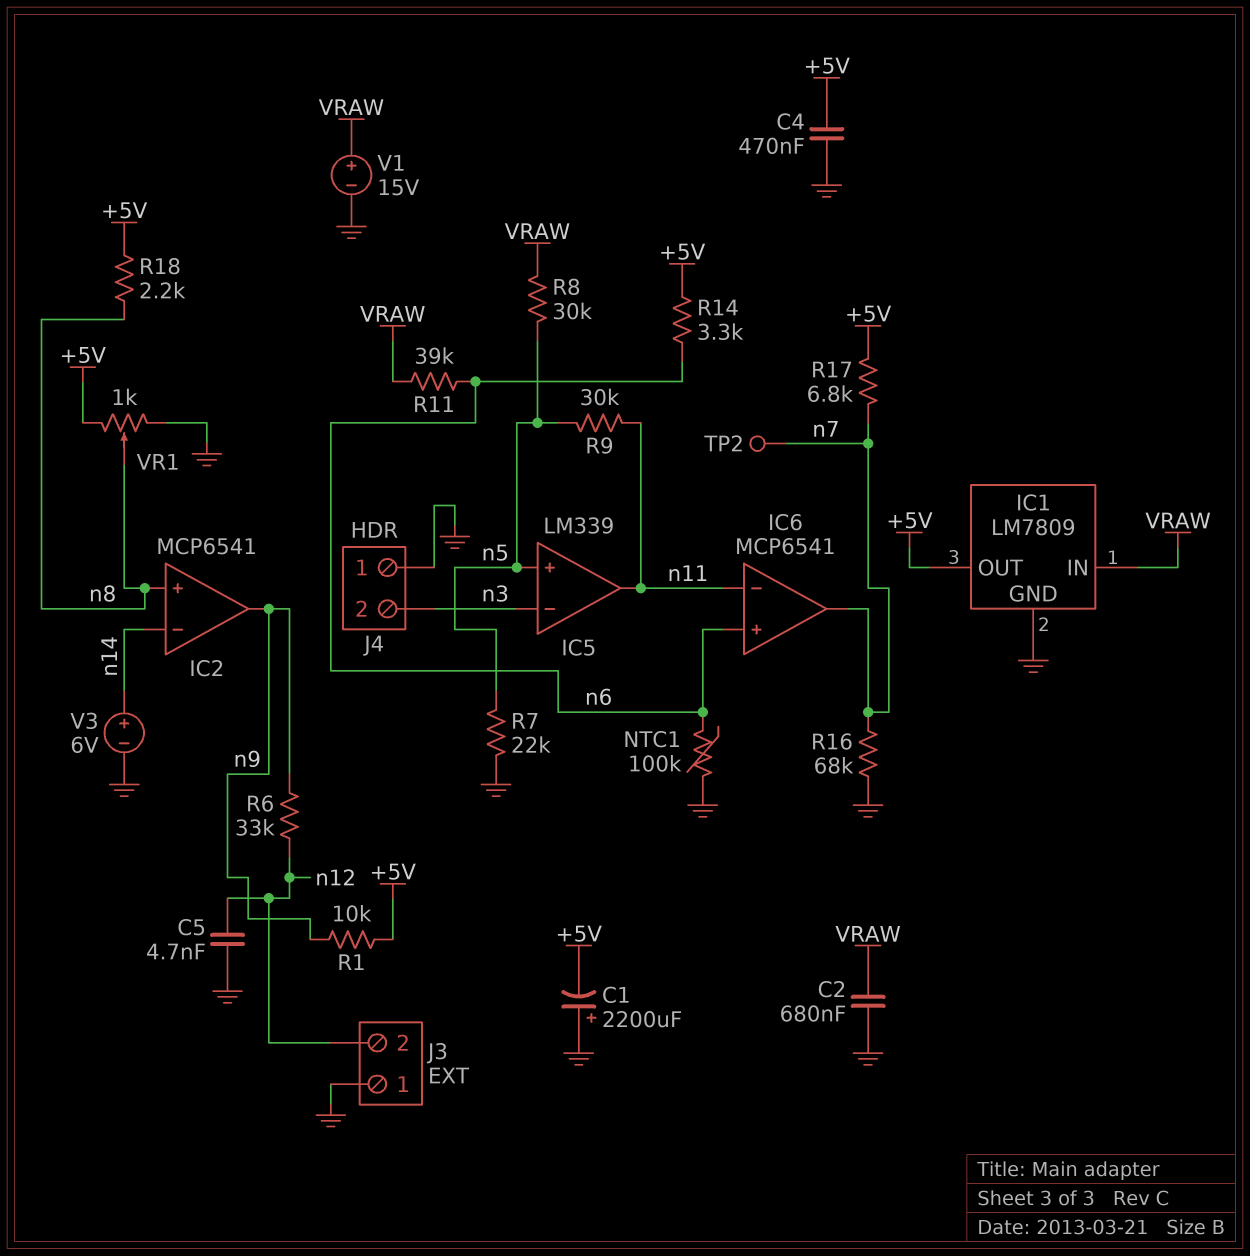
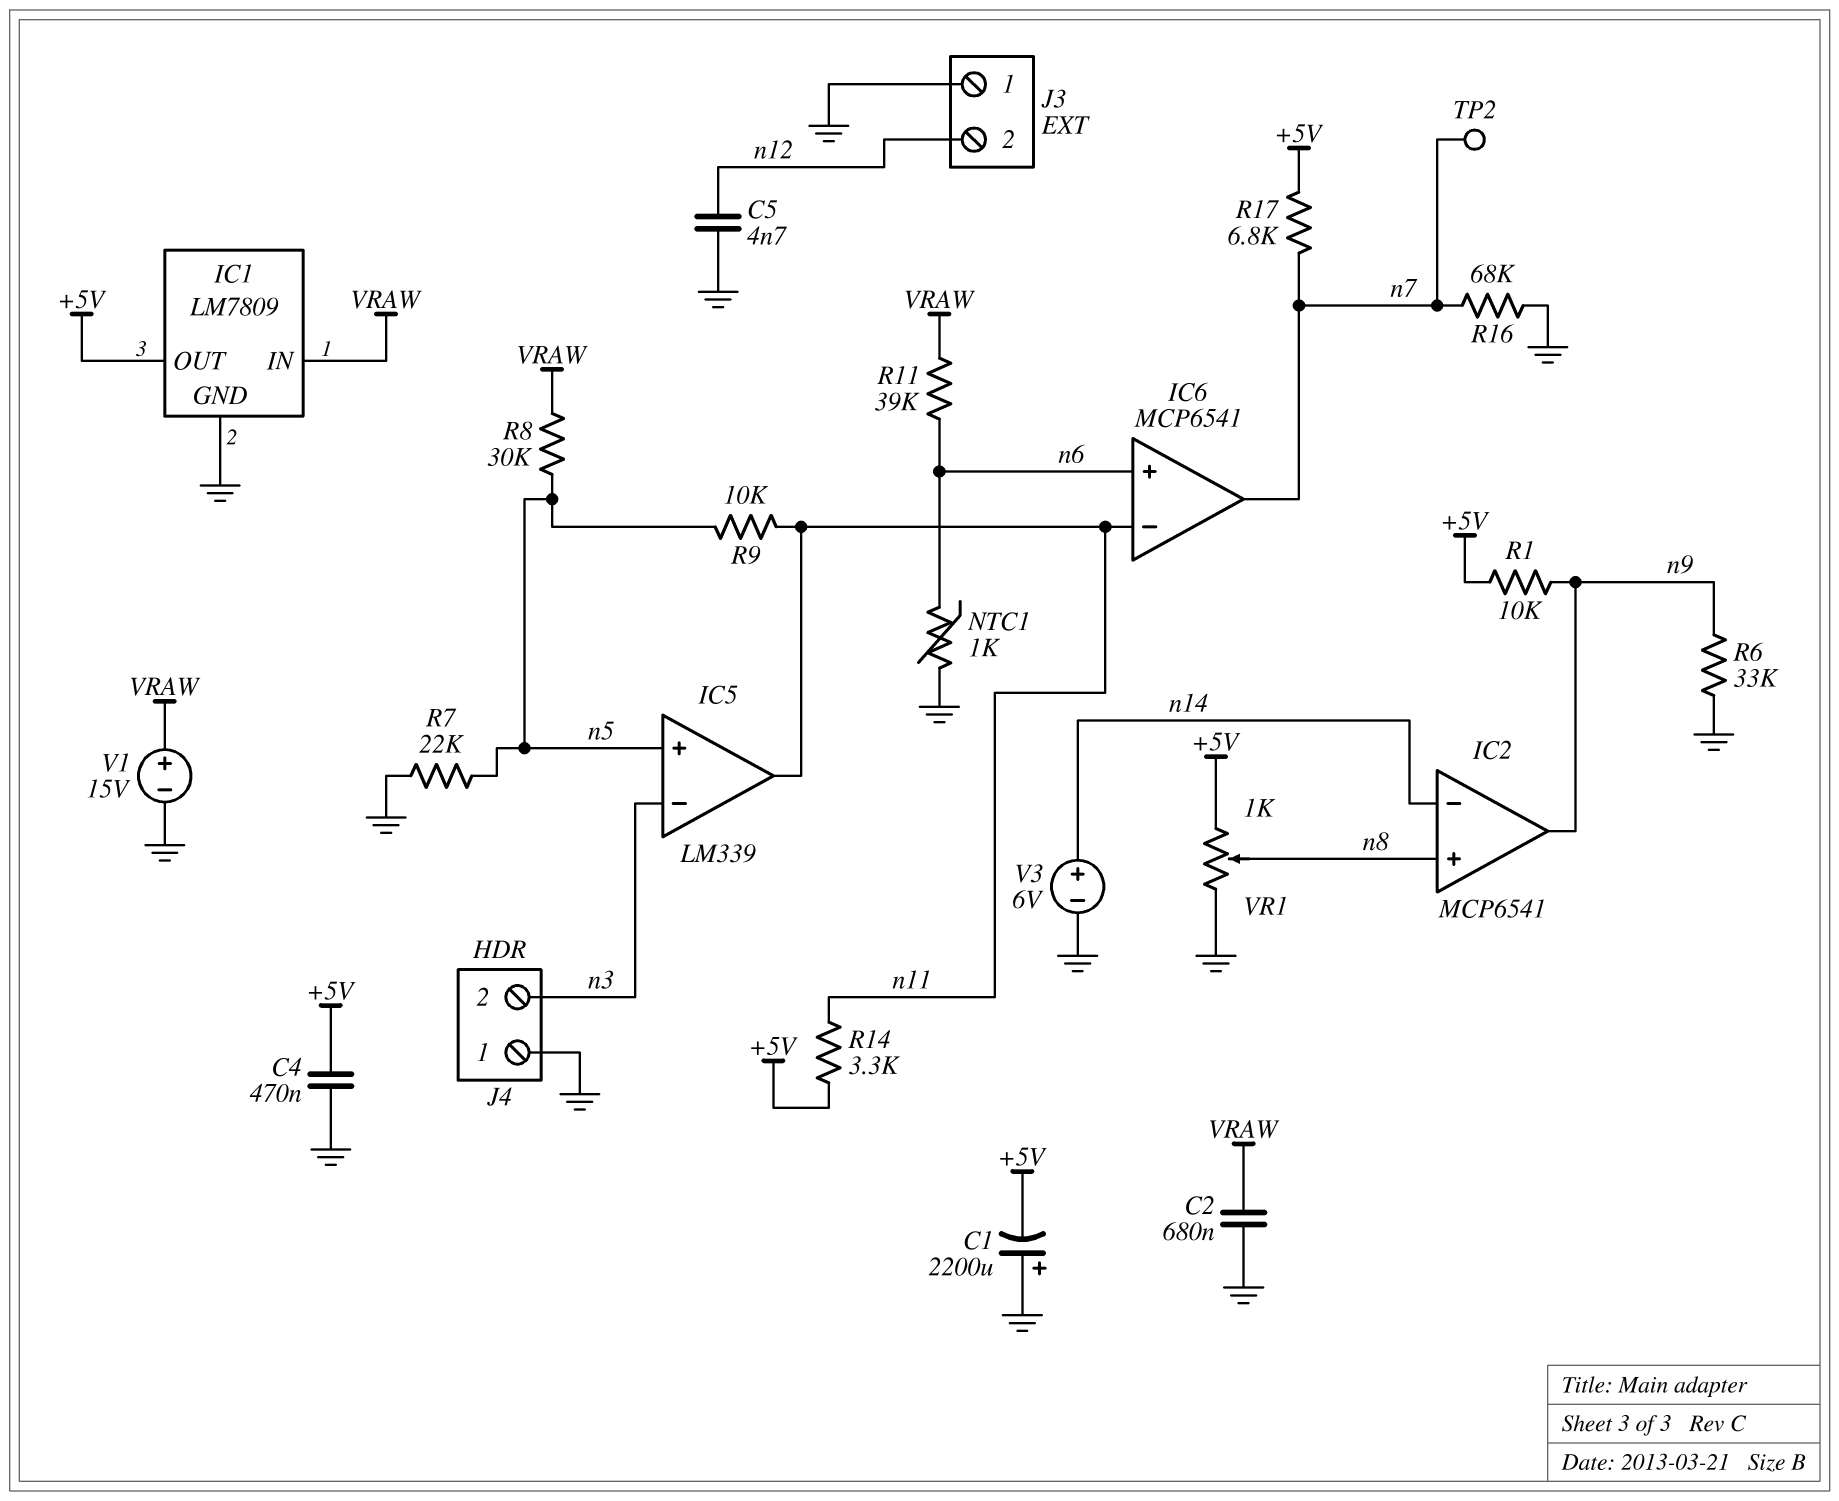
NTC1: 100k (GND, n6) -> 1k (GND, n6)
R6: 33k (n9, n12) -> 33k (GND, n9)
R9: 30k (n5, n11) -> 10k (n5, n11)
R14: 3.3k (+5V, n6) -> 3.3k (+5V, n11)
R18: 2.2k (+5V, n8) -> none

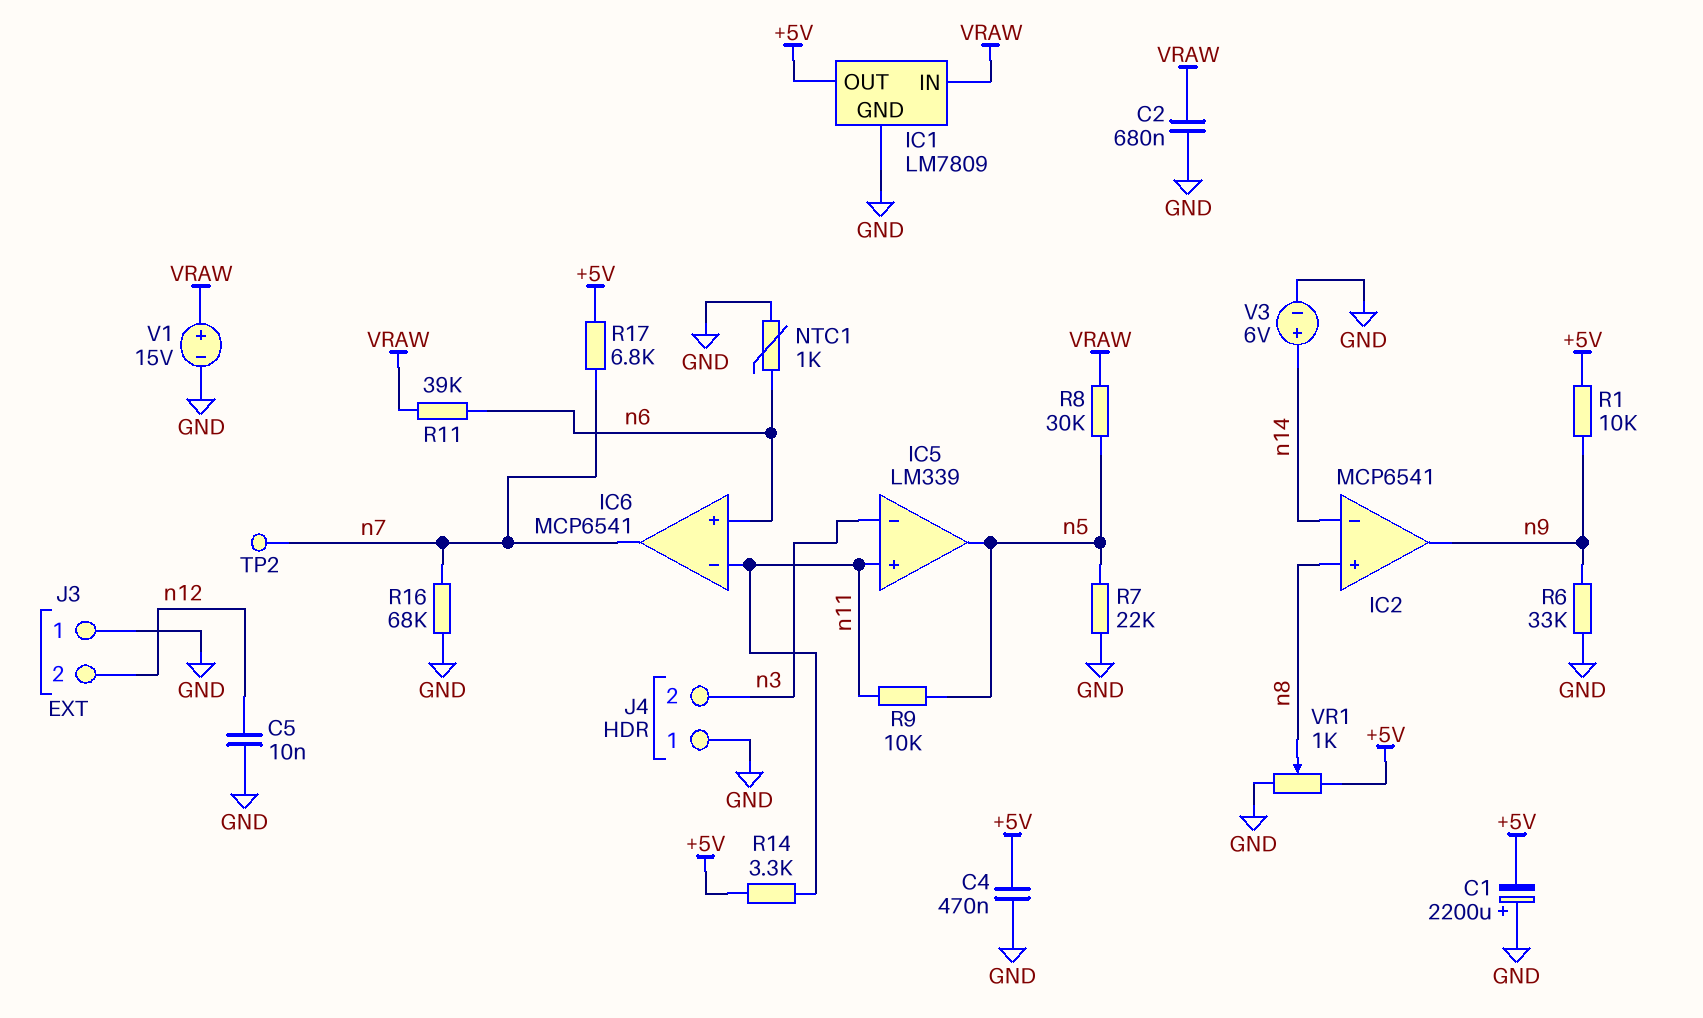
C5: 4.7nF (GND, n12) -> 10nF (GND, n12)
IC5 pin in+: n5 -> n11
IC5 pin out: n11 -> n5

